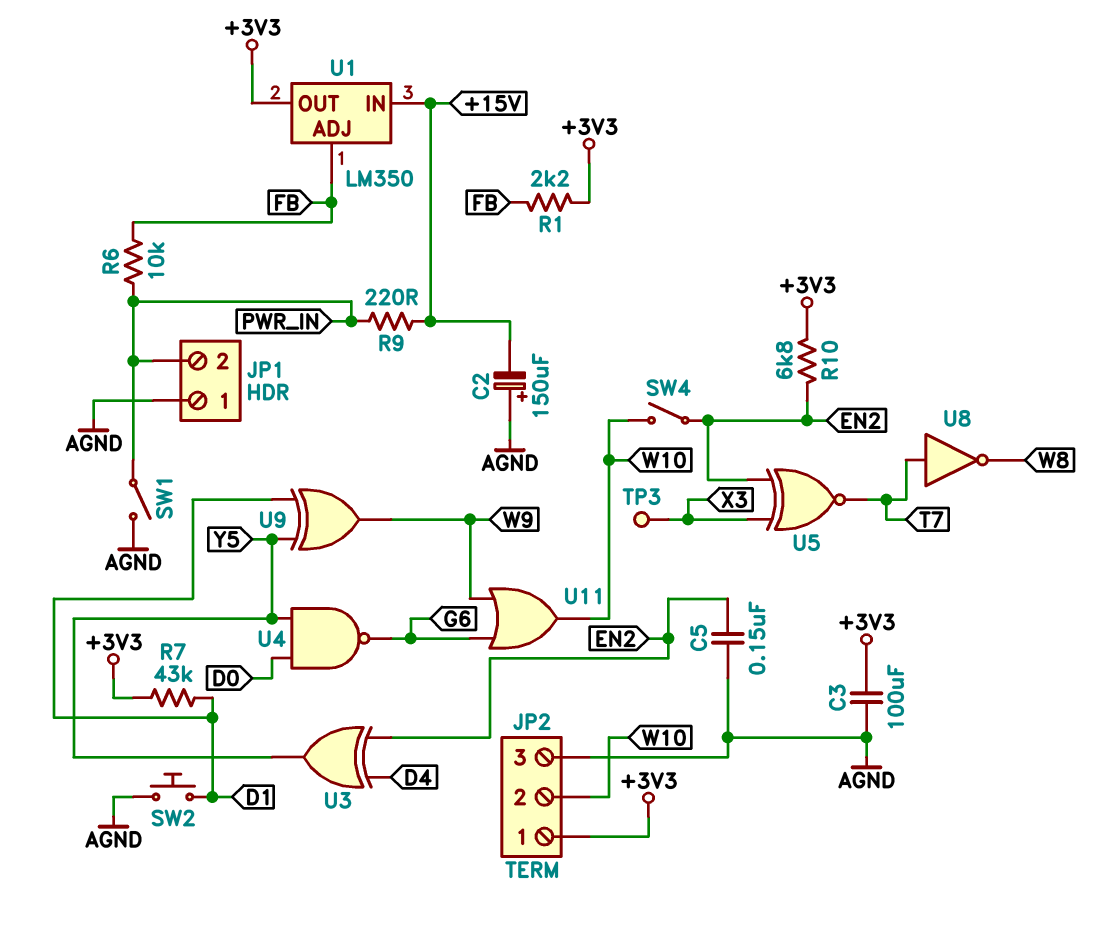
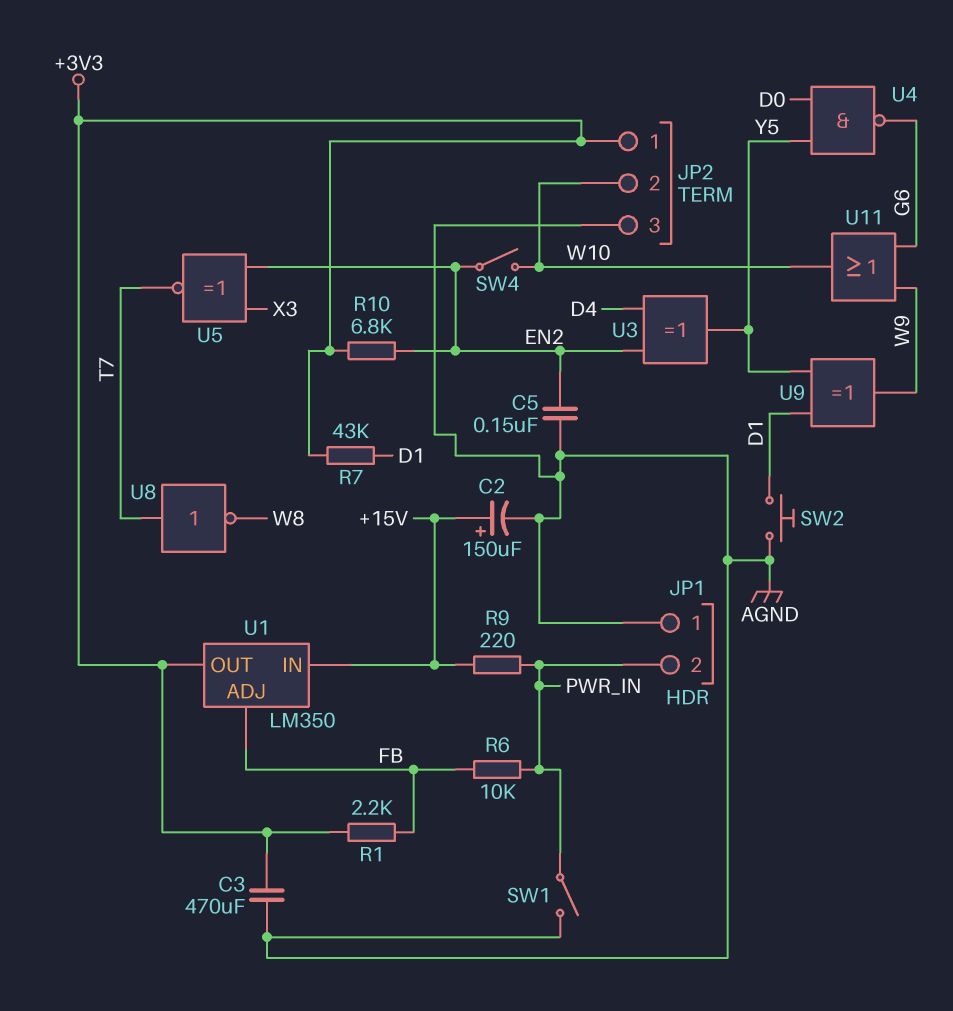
C2: 150uF (plus AGND, minus +15V) -> 150uF (plus +15V, minus AGND)
C3: 100uF (+3V3, AGND) -> 470uF (+3V3, AGND)
TP3: test point (X3) -> none

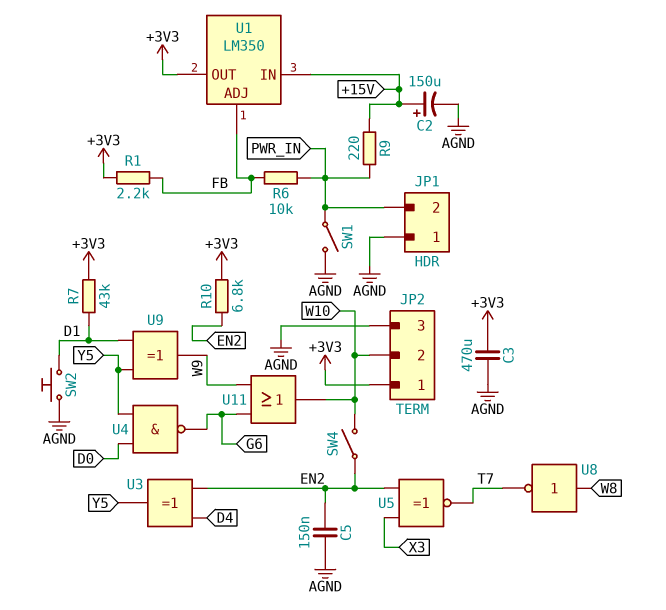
U8: NOT (in T7, out W8) -> NOT (in W8, out T7)

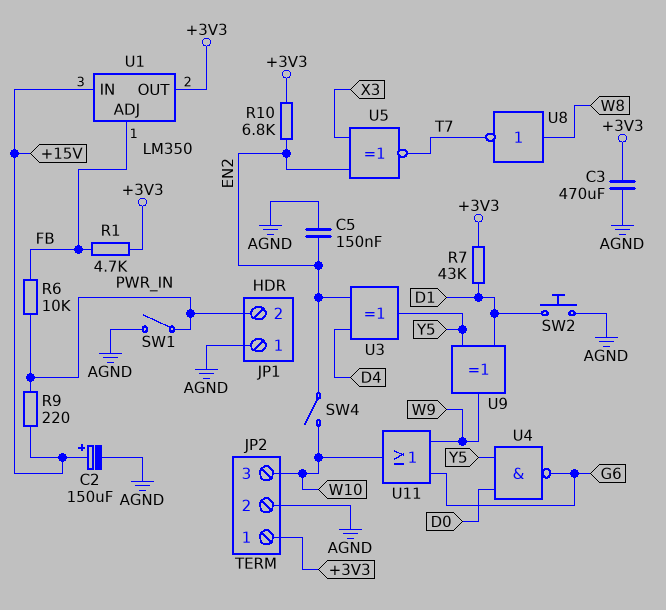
JP2 pin 2: W10 -> AGND
JP2 pin 3: AGND -> W10
R1: 2.2k (+3V3, FB) -> 4.7k (+3V3, FB)

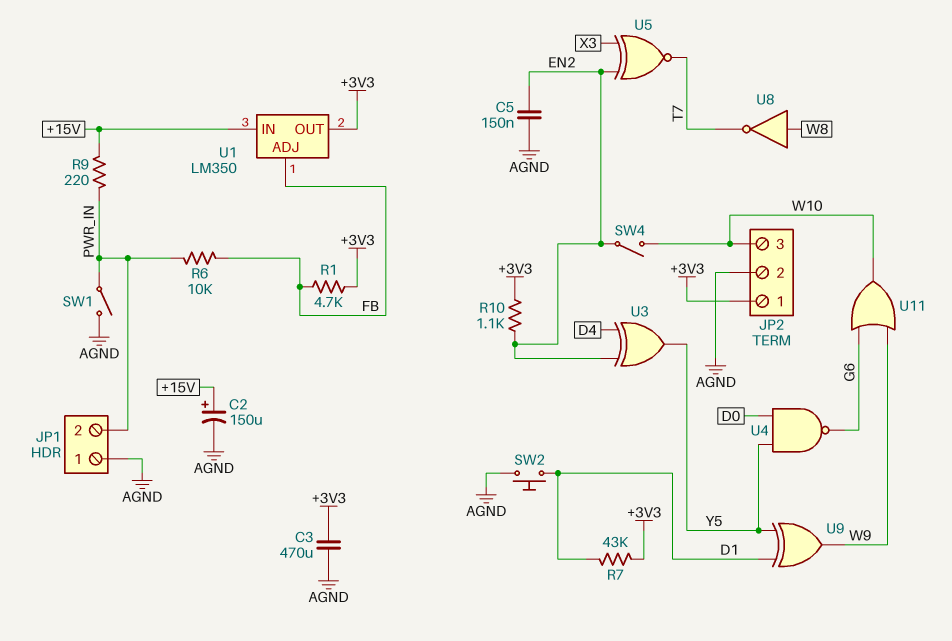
R10: 6.8k (+3V3, EN2) -> 1.1k (+3V3, EN2)

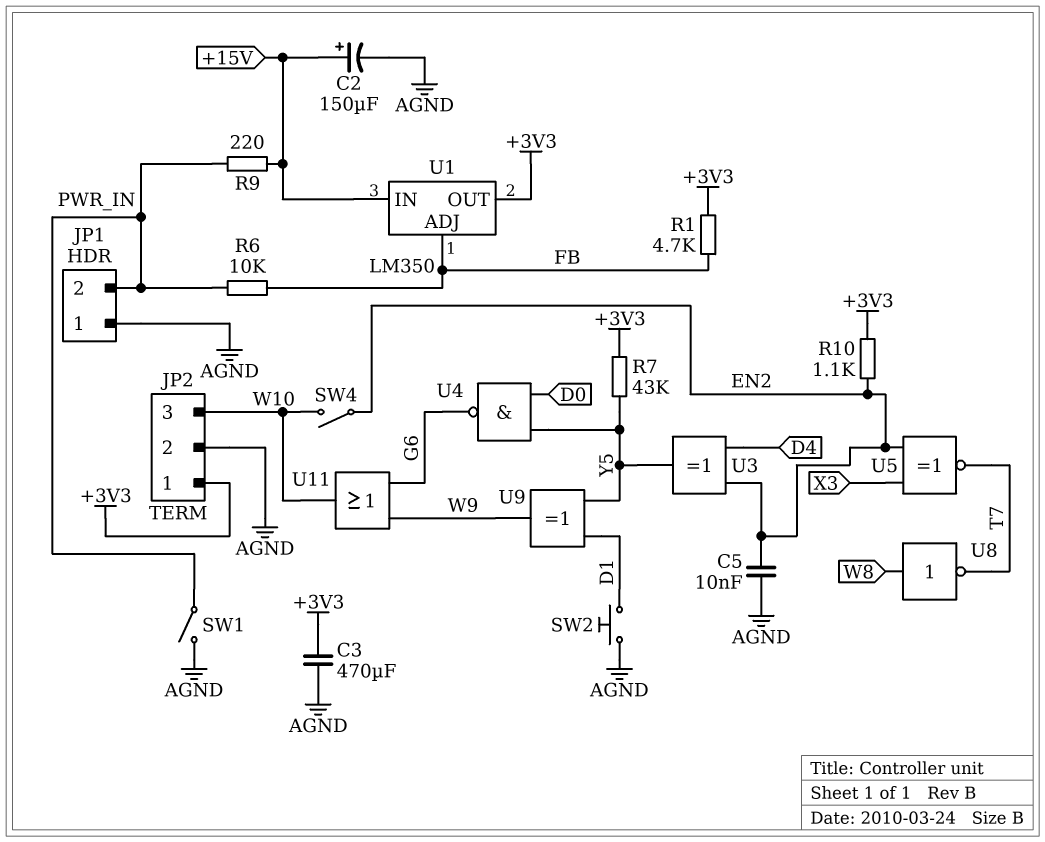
C5: 150nF (AGND, EN2) -> 10nF (AGND, EN2)
R7: 43k (+3V3, D1) -> 43k (+3V3, Y5)

